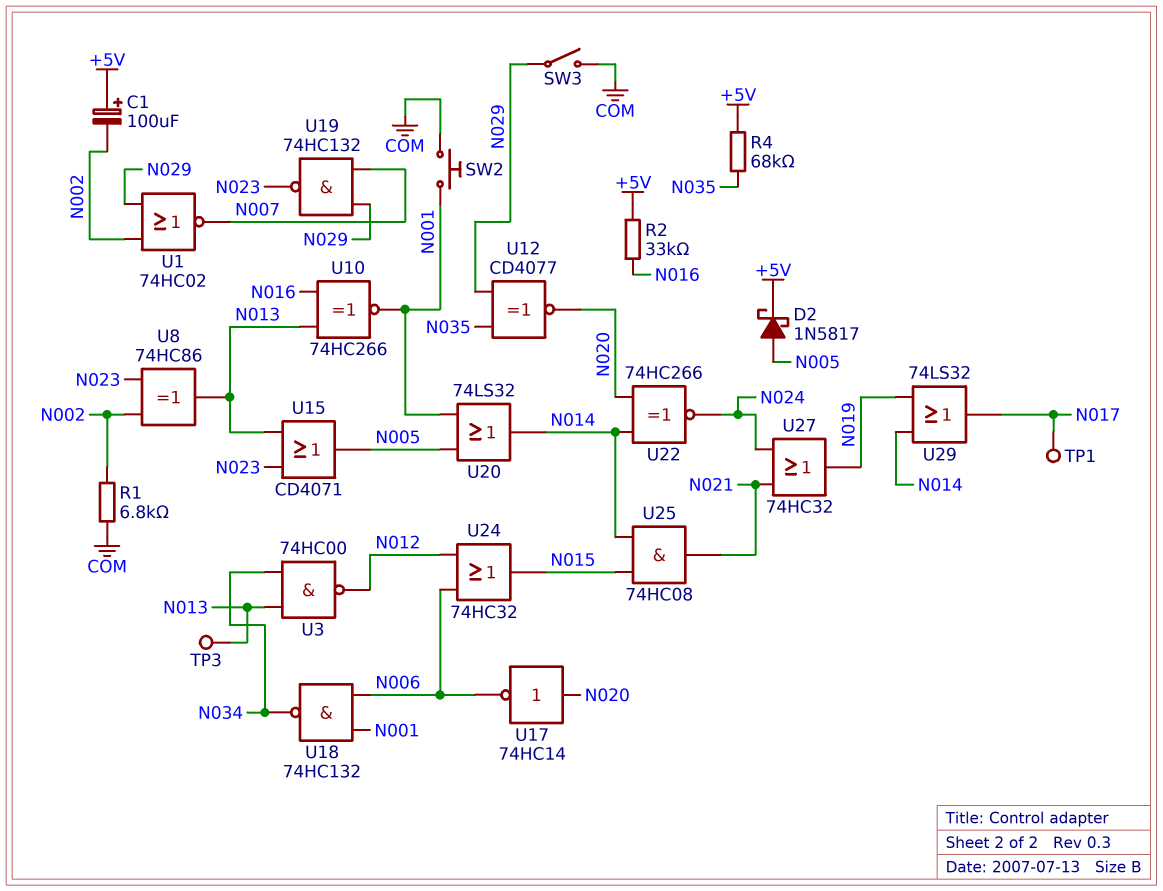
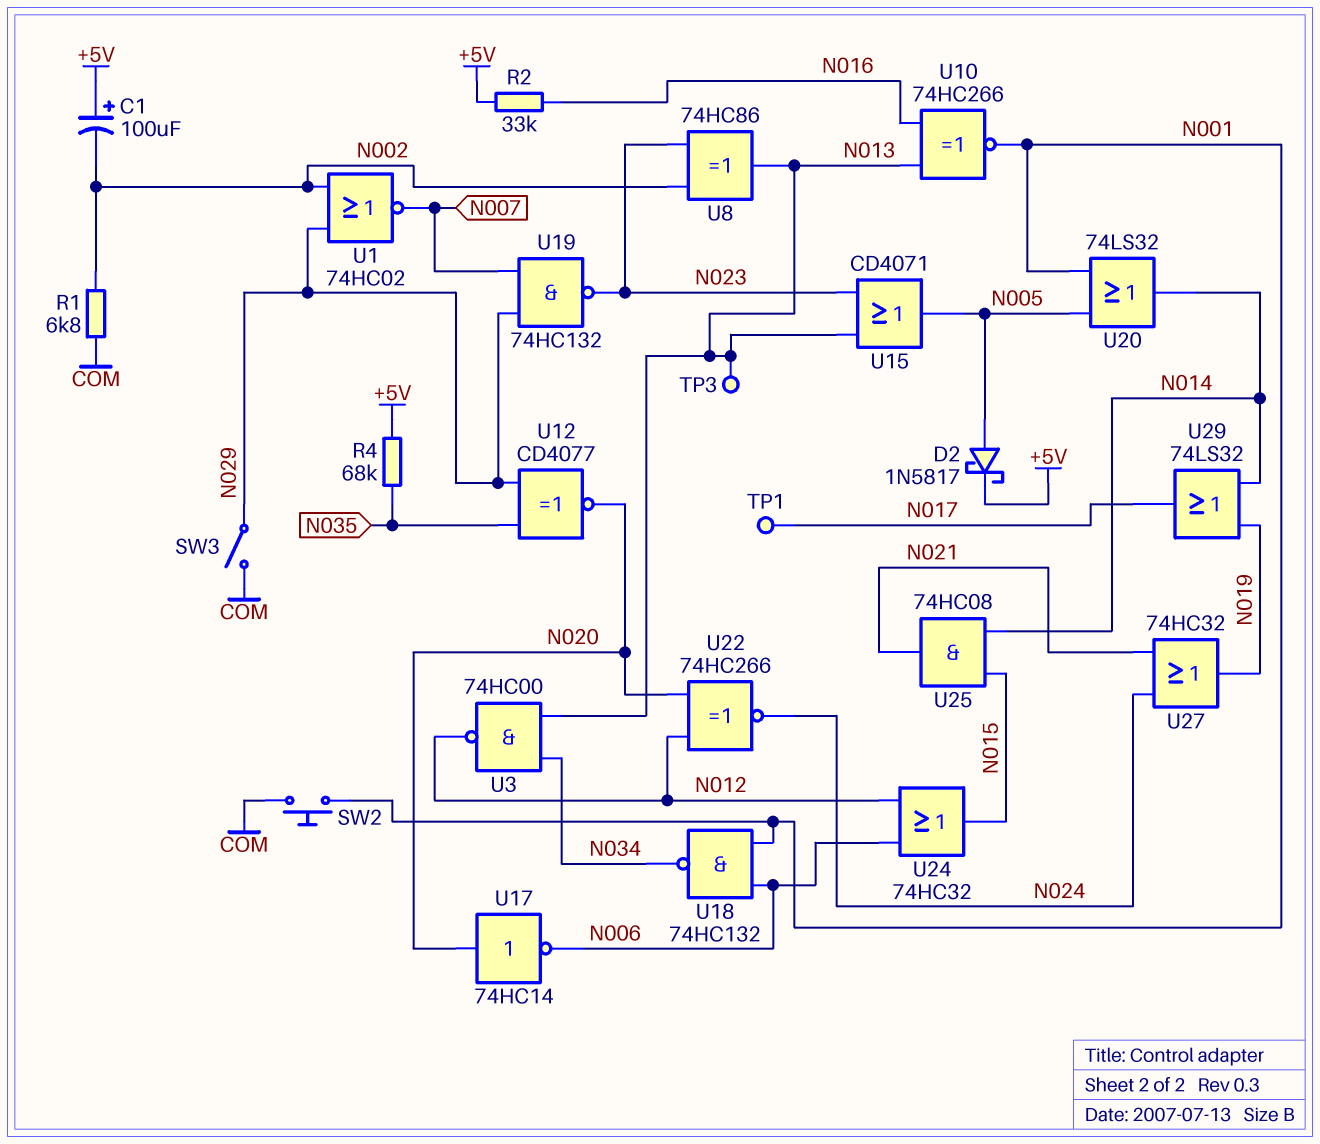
U22: XNOR 74HC266 (in N014, in N020, out N024) -> XNOR 74HC266 (in N012, in N020, out N024)

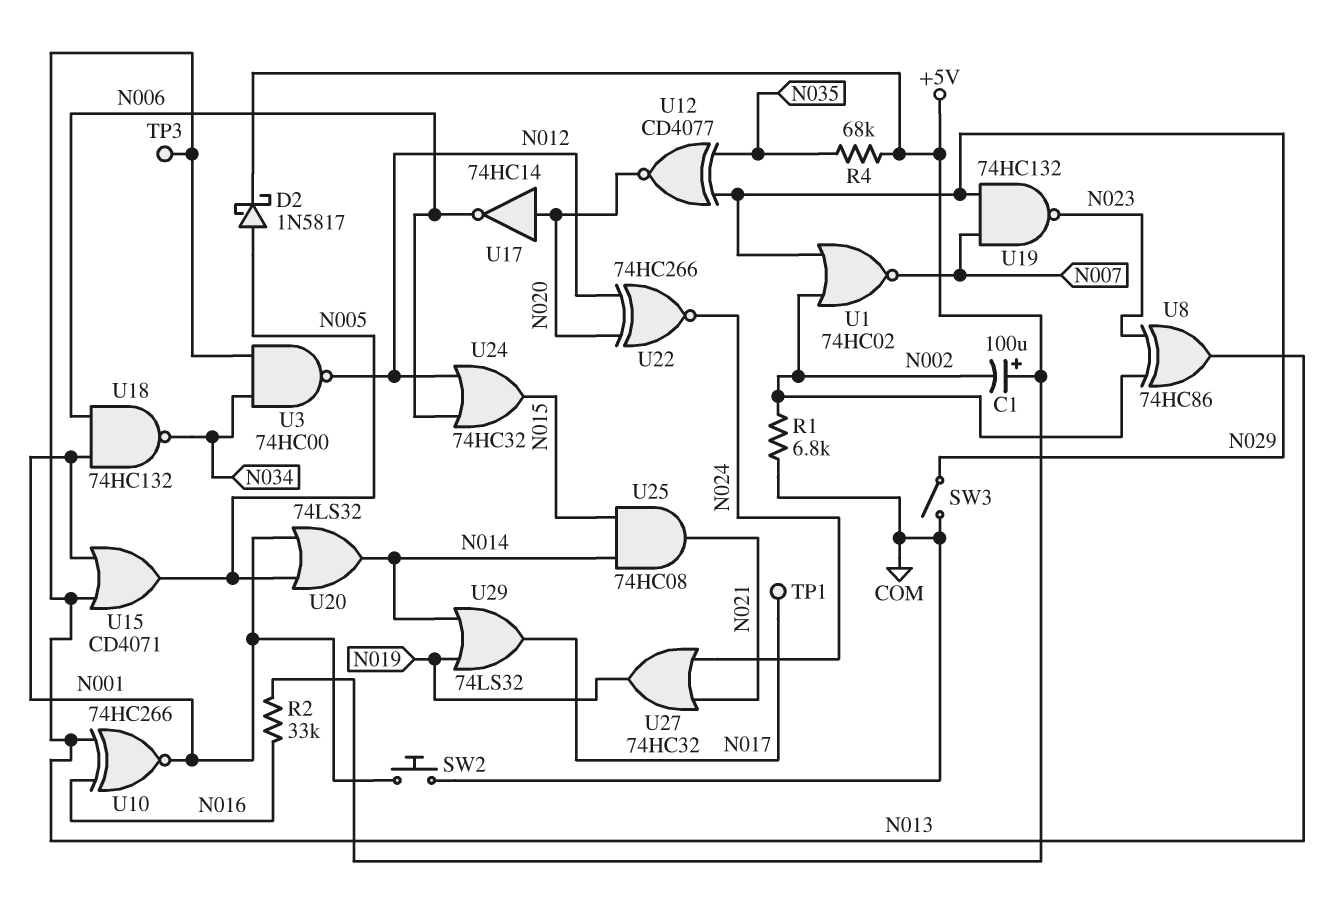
U15: OR CD4071 (in N013, in N023, out N005) -> OR CD4071 (in N001, in N013, out N005)

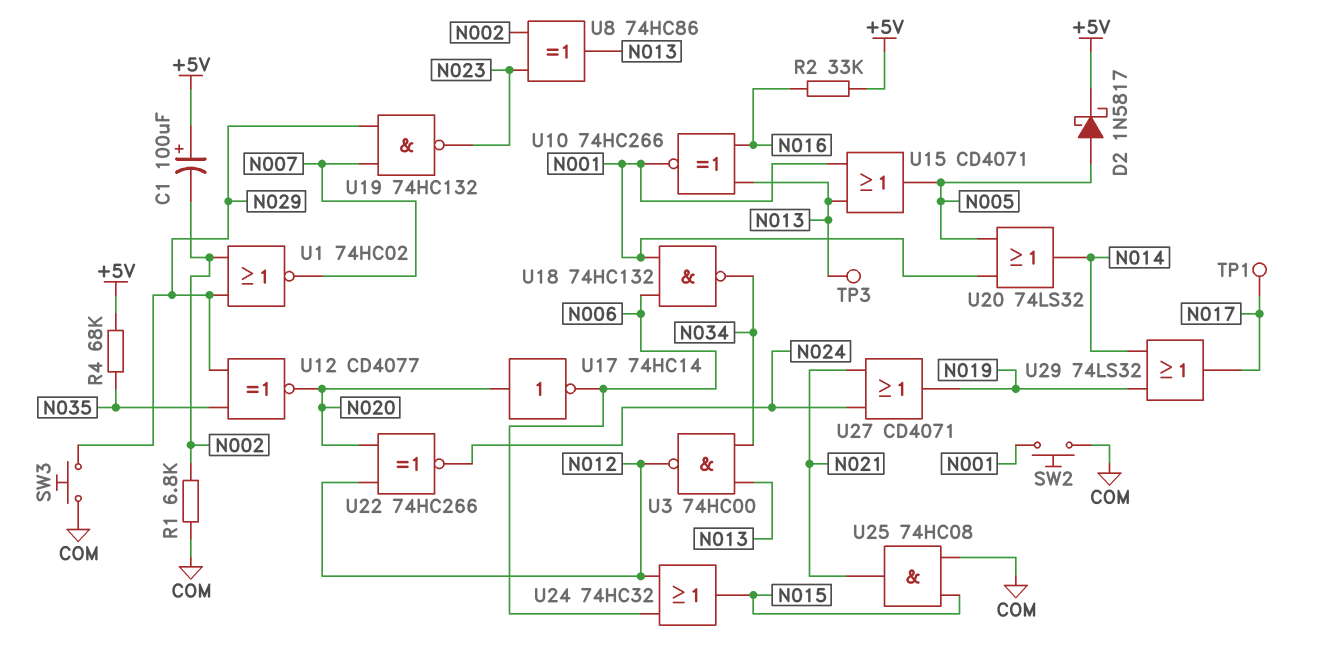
SW3: switch (COM, N029) -> button (COM, N029)
U25: AND 74HC08 (in N014, in N015, out N021) -> AND 74HC08 (in COM, in N015, out N021)
U27: OR 74HC32 (in N021, in N024, out N019) -> OR CD4071 (in N021, in N024, out N019)

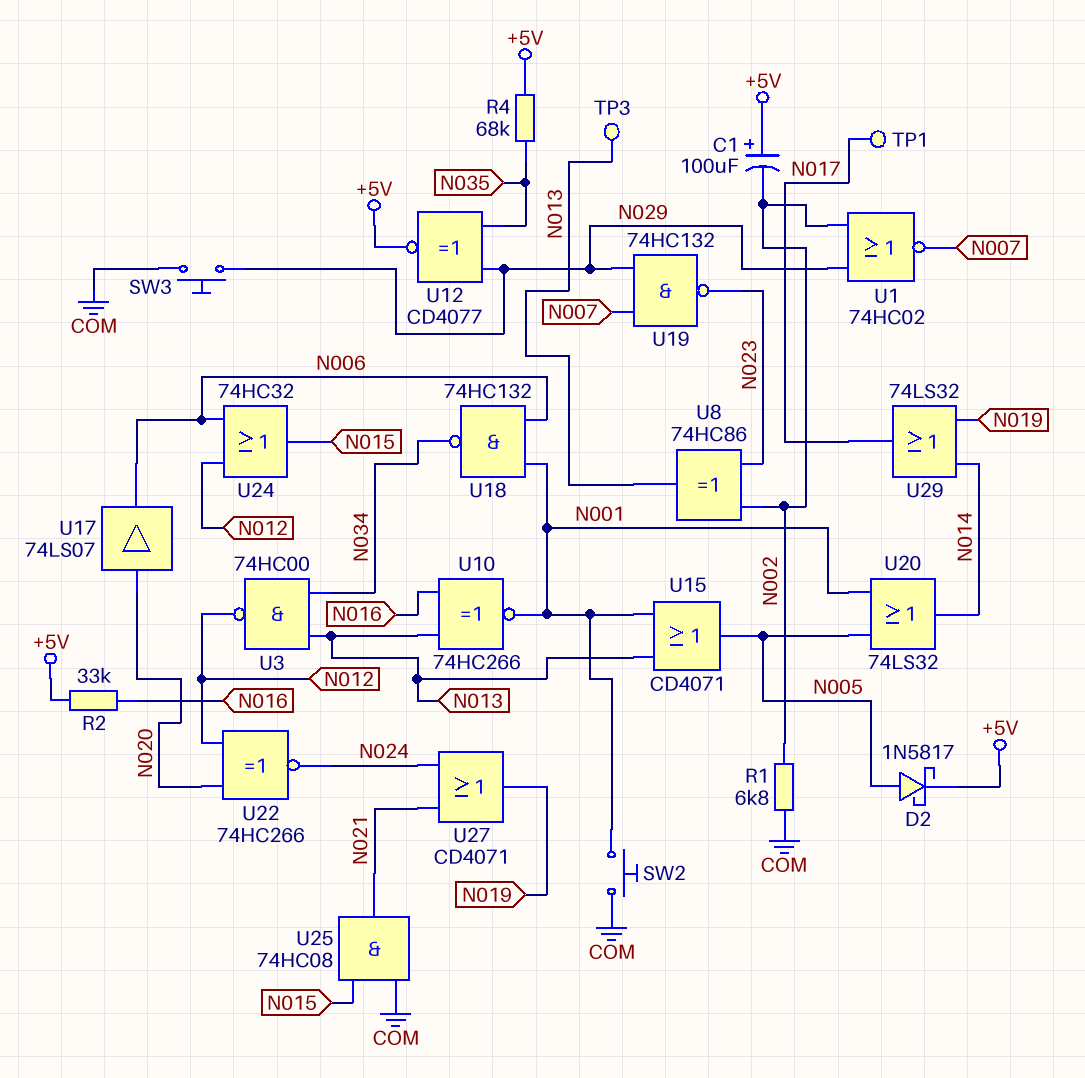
U12: XNOR CD4077 (in N029, in N035, out N020) -> XNOR CD4077 (in N029, in N035, out +5V)
U17: NOT 74HC14 (in N020, out N006) -> buffer 74LS07 (in N020, out N006)

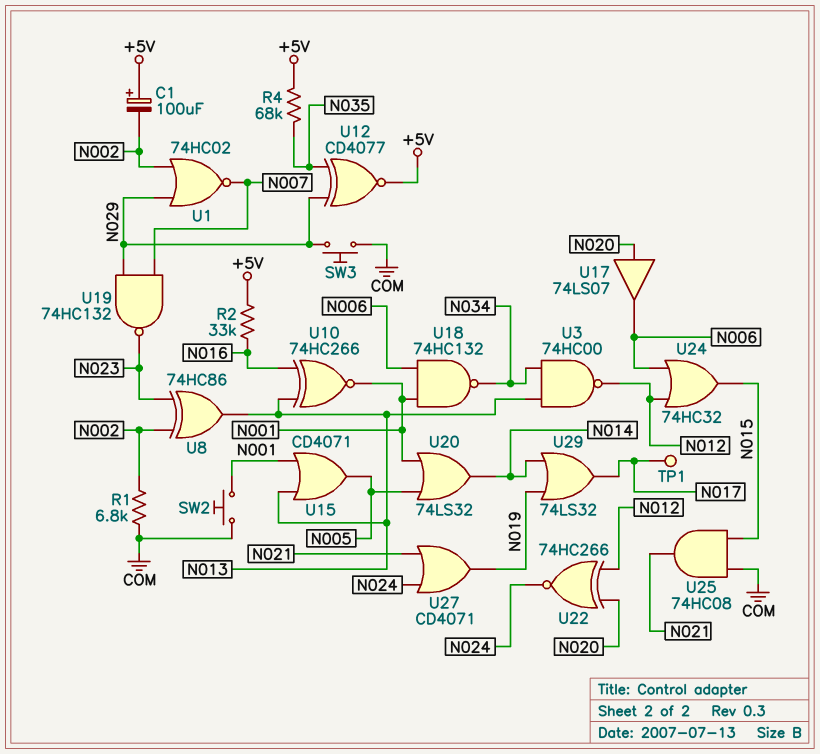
D2: schottky 1N5817 (A N005, K +5V) -> none
TP3: test point (N013) -> none

